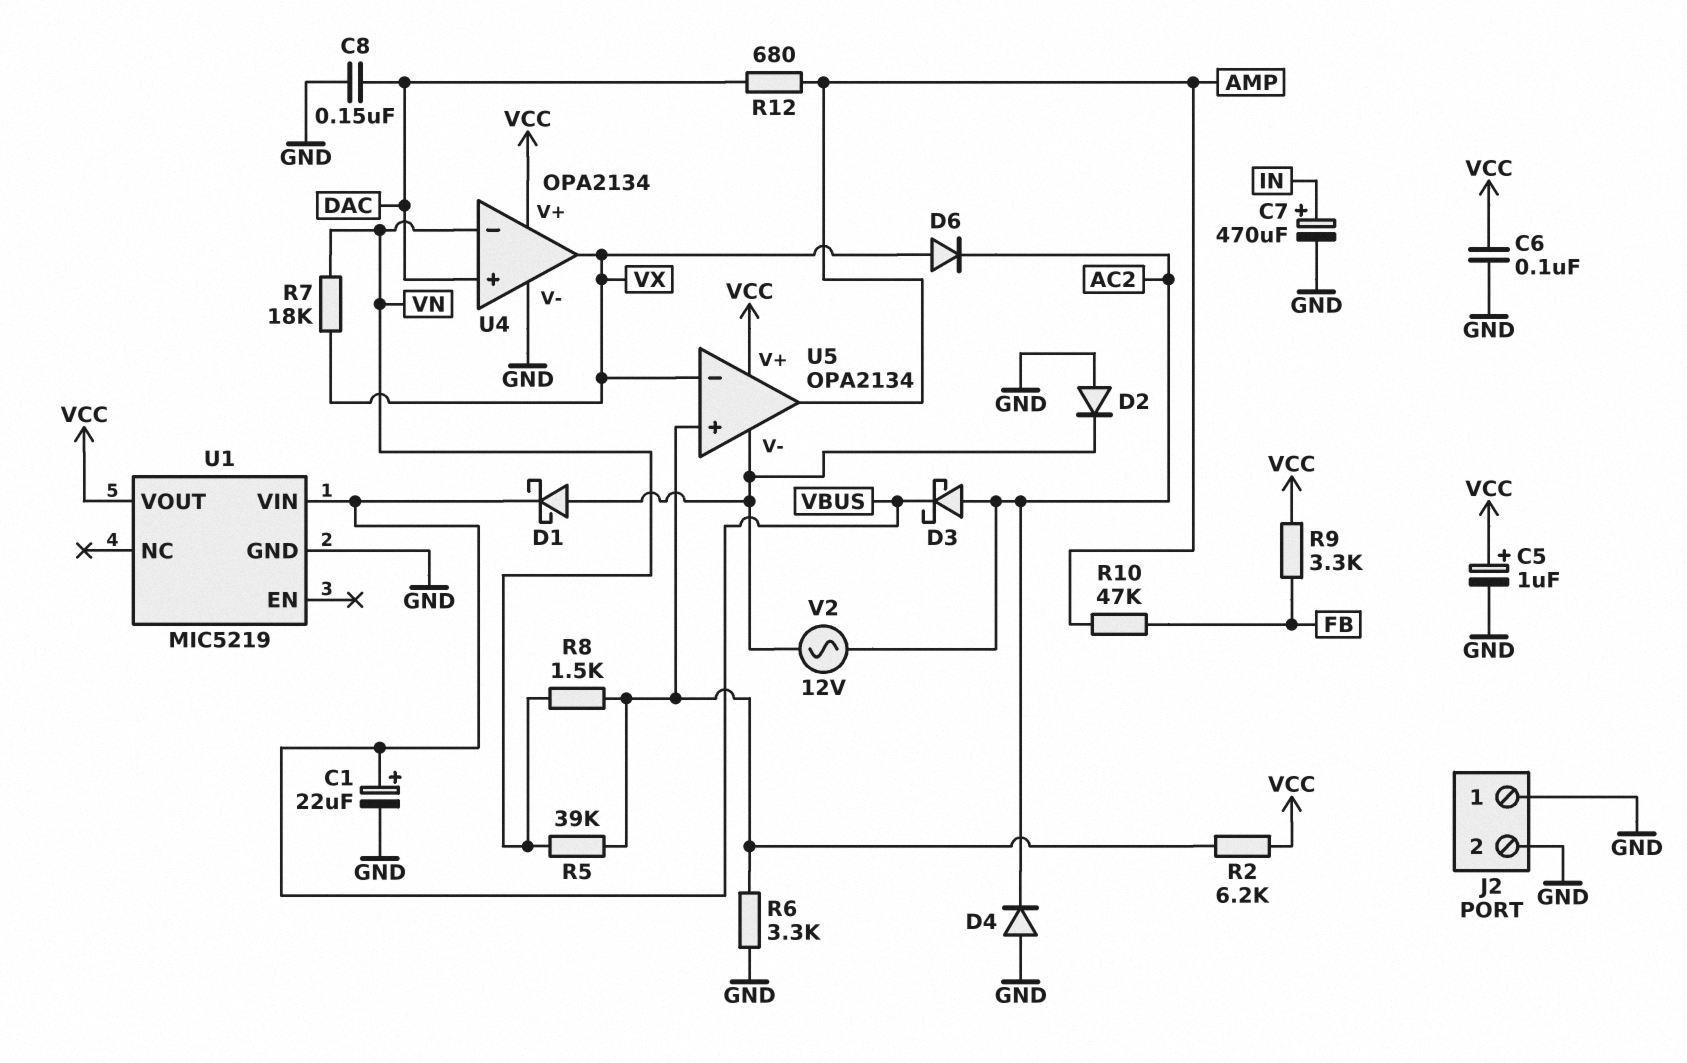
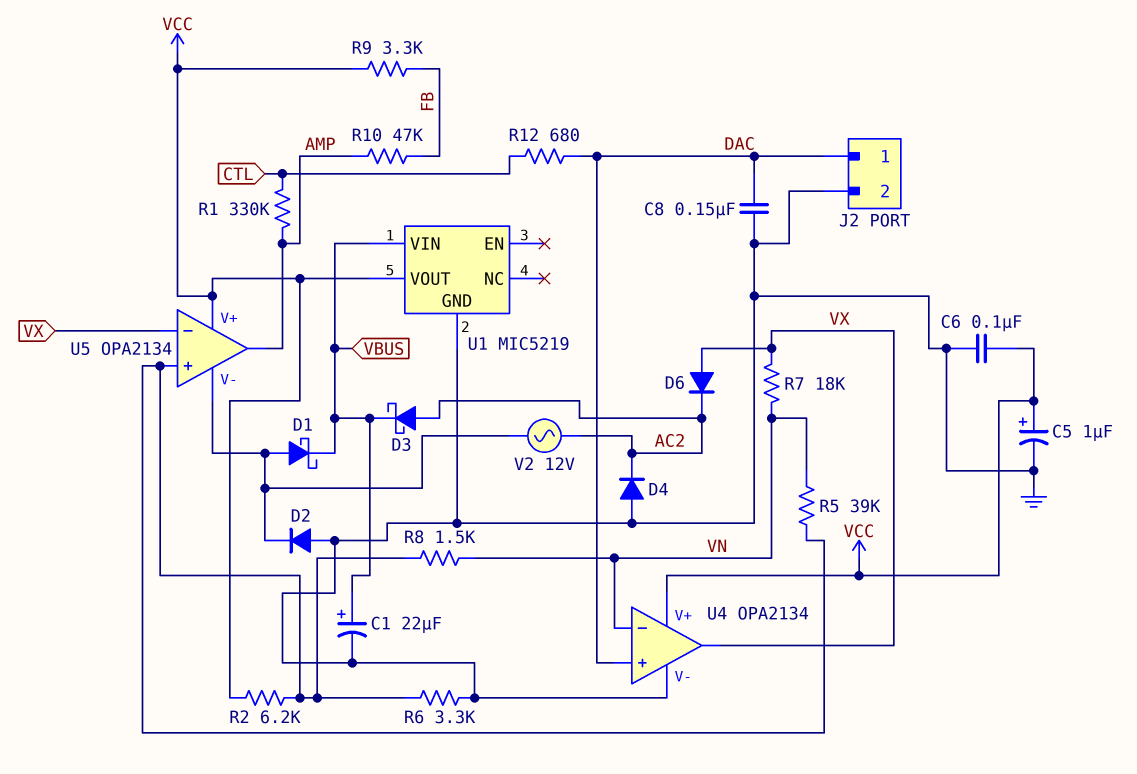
C7: 470uF (plus IN, minus GND) -> none
J2 pin 1: GND -> DAC
R1: none -> 330k (AMP, CTL)
R12: 680 (AMP, DAC) -> 680 (CTL, DAC)

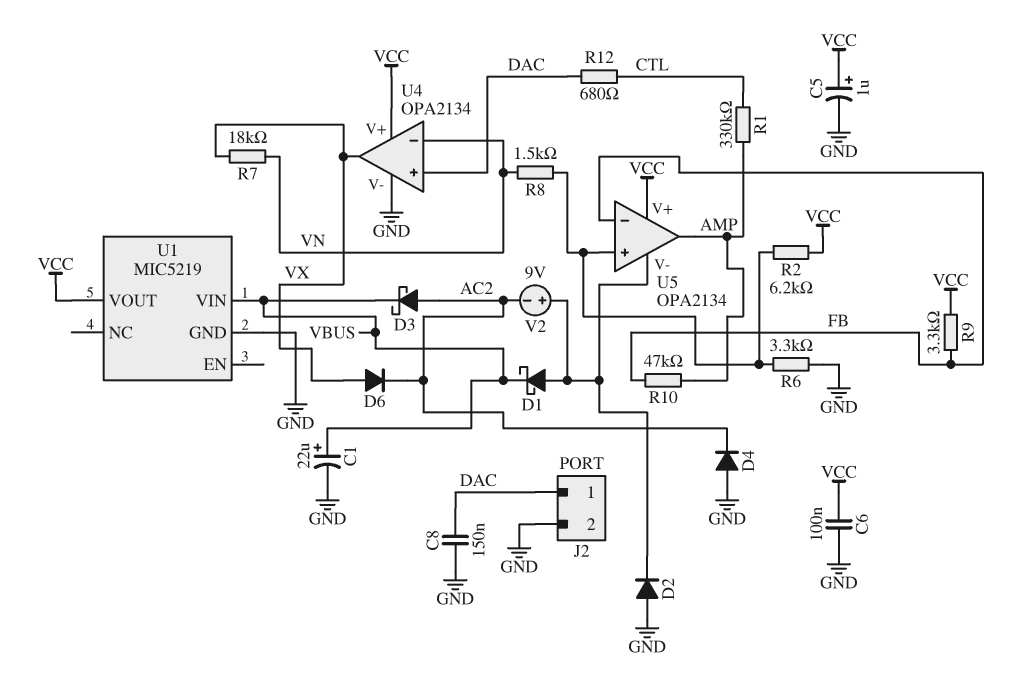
R5: 39k (U5/in+, VN) -> none
U5 pin in-: VX -> FB
V2: AC 12V (AC2, U5/V-) -> 9V (plus U5/V-, minus AC2)

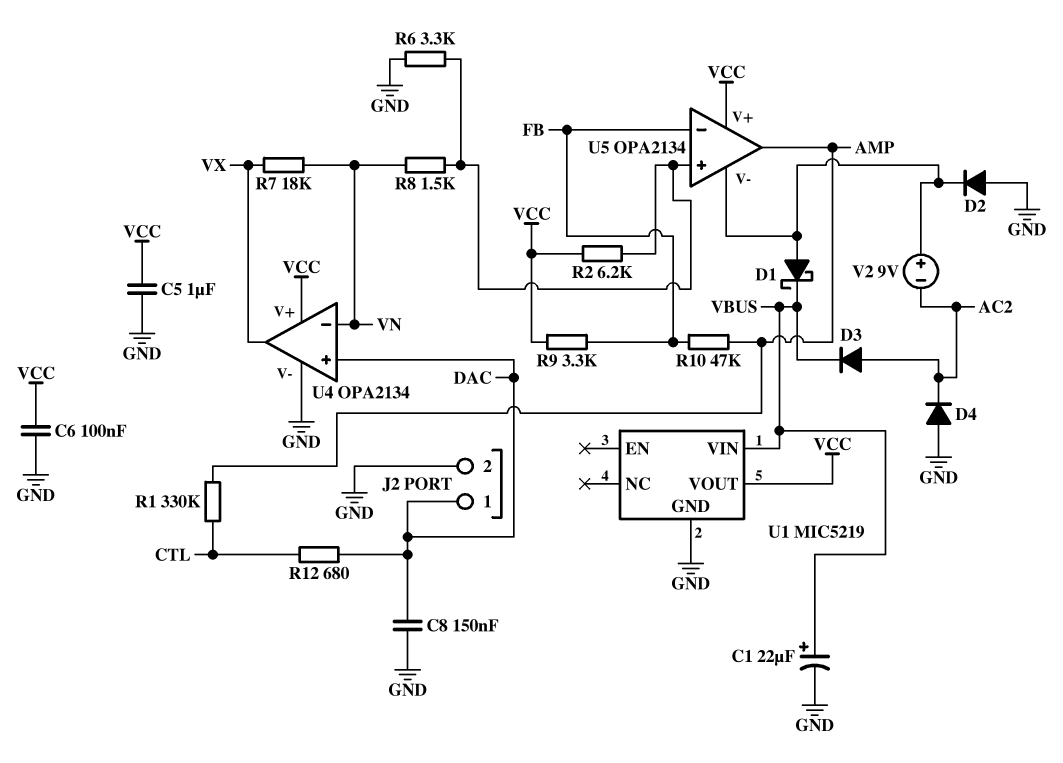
C5: 1uF (plus VCC, minus GND) -> 1uF (GND, VCC)
D3: schottky (A AC2, K VBUS) -> diode (A AC2, K VBUS)
D6: diode (A VX, K AC2) -> none

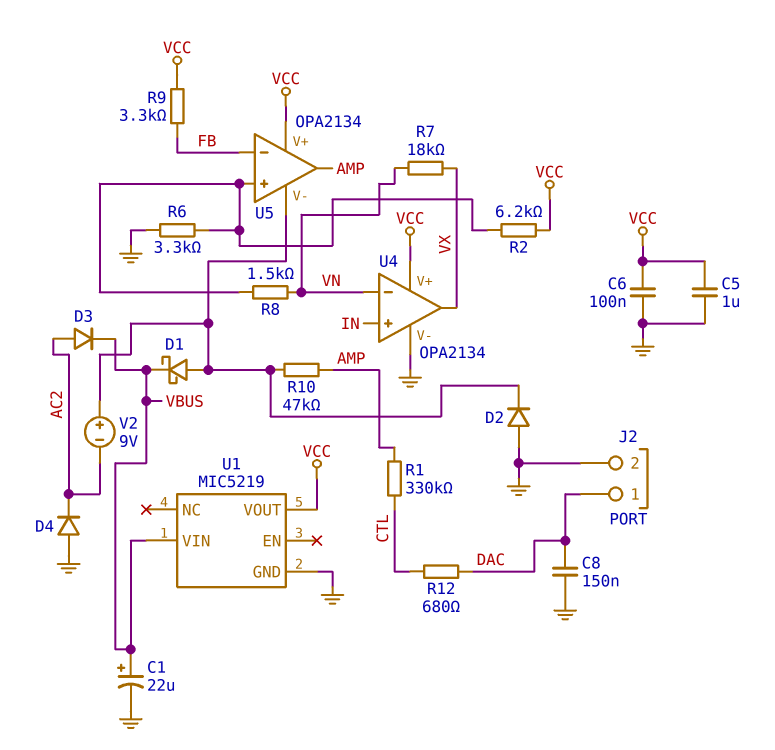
R10: 47k (AMP, FB) -> 47k (AMP, U5/V-)
U4 pin in+: DAC -> IN

